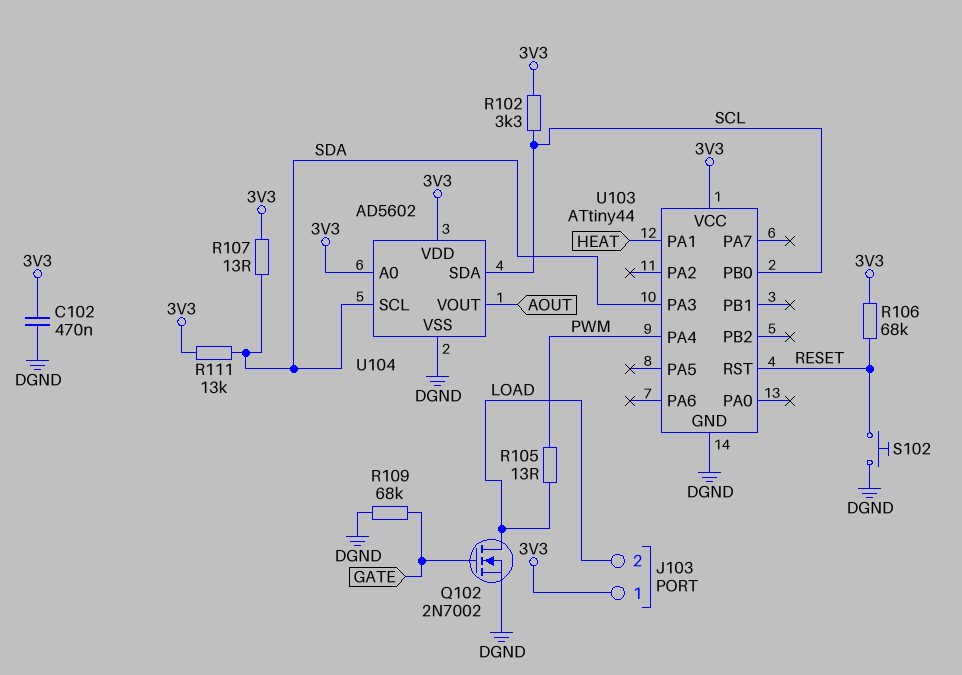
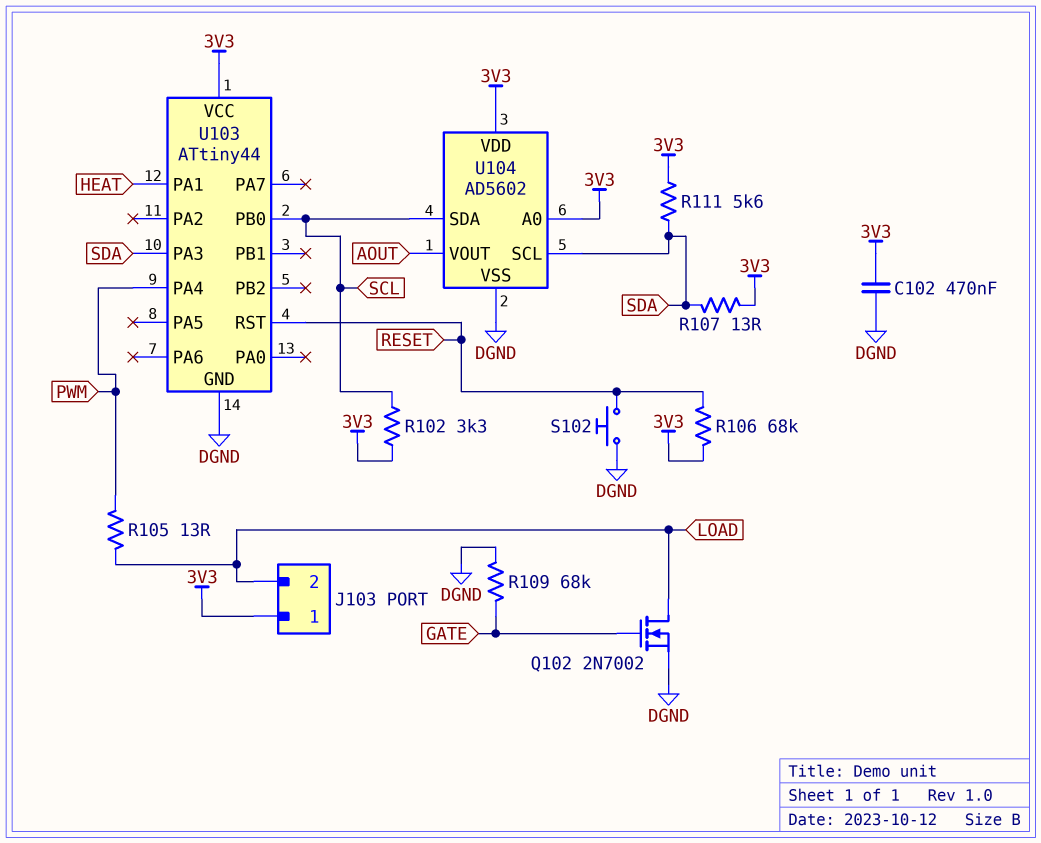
R111: 13k (3V3, SDA) -> 5.6k (3V3, SDA)

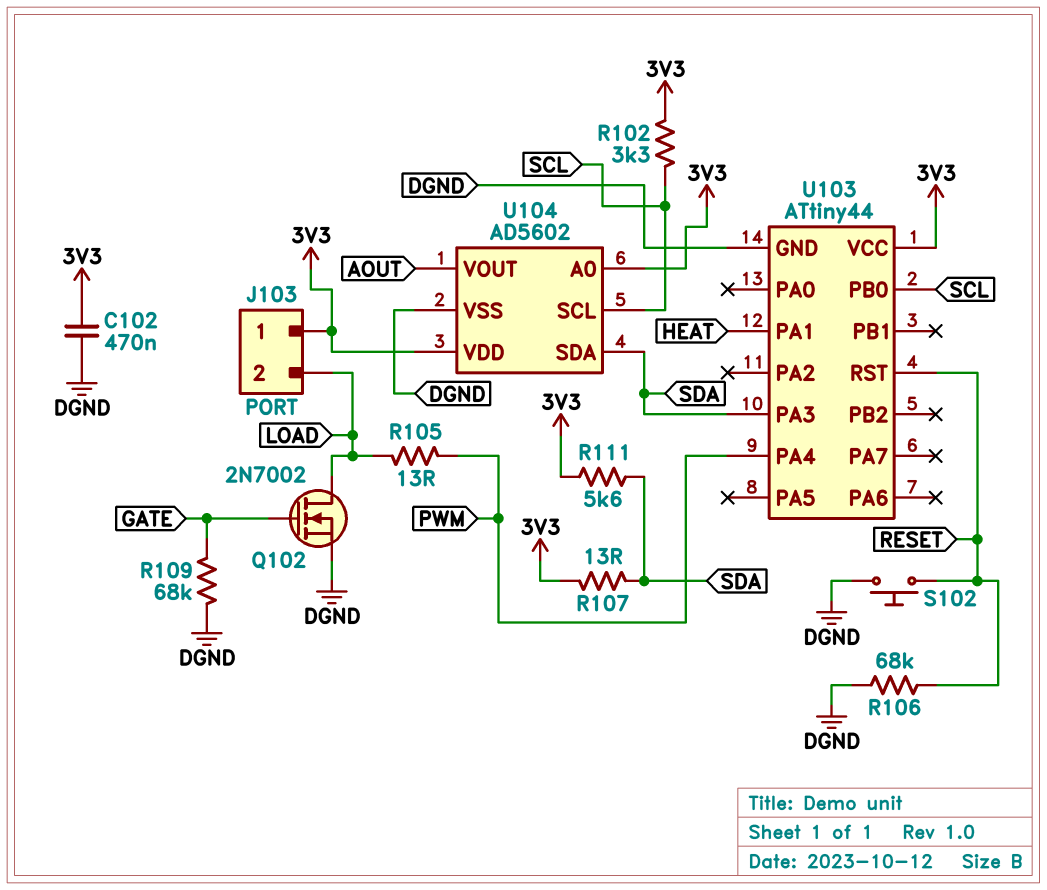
R106: 68k (3V3, RESET) -> 68k (DGND, RESET)
U104 pin SCL: SDA -> SCL
U104 pin SDA: SCL -> SDA

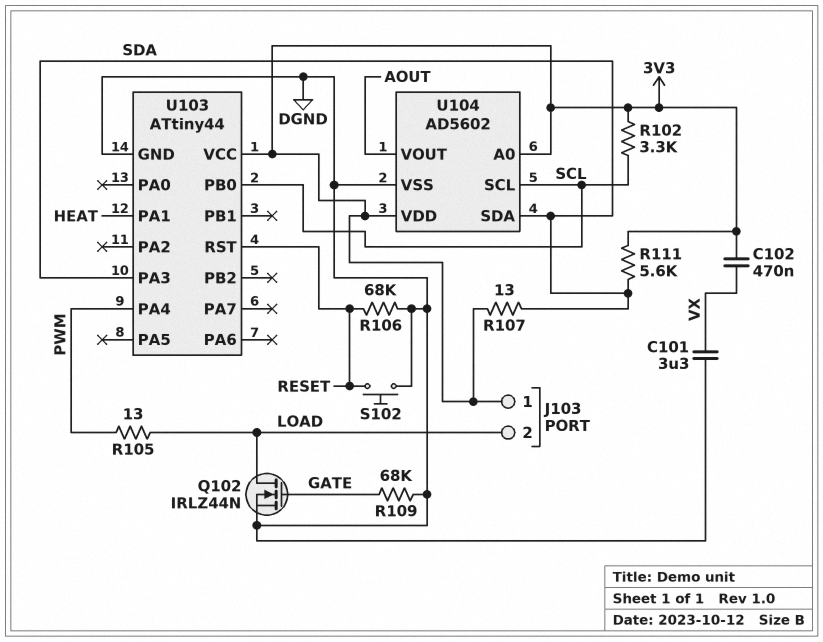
C101: none -> 3.3uF (DGND, VX)
C102: 470nF (3V3, DGND) -> 470nF (3V3, VX)
Q102: NMOS 2N7002 (G GATE, D LOAD, S DGND) -> NMOS IRLZ44N (G GATE, D LOAD, S DGND)

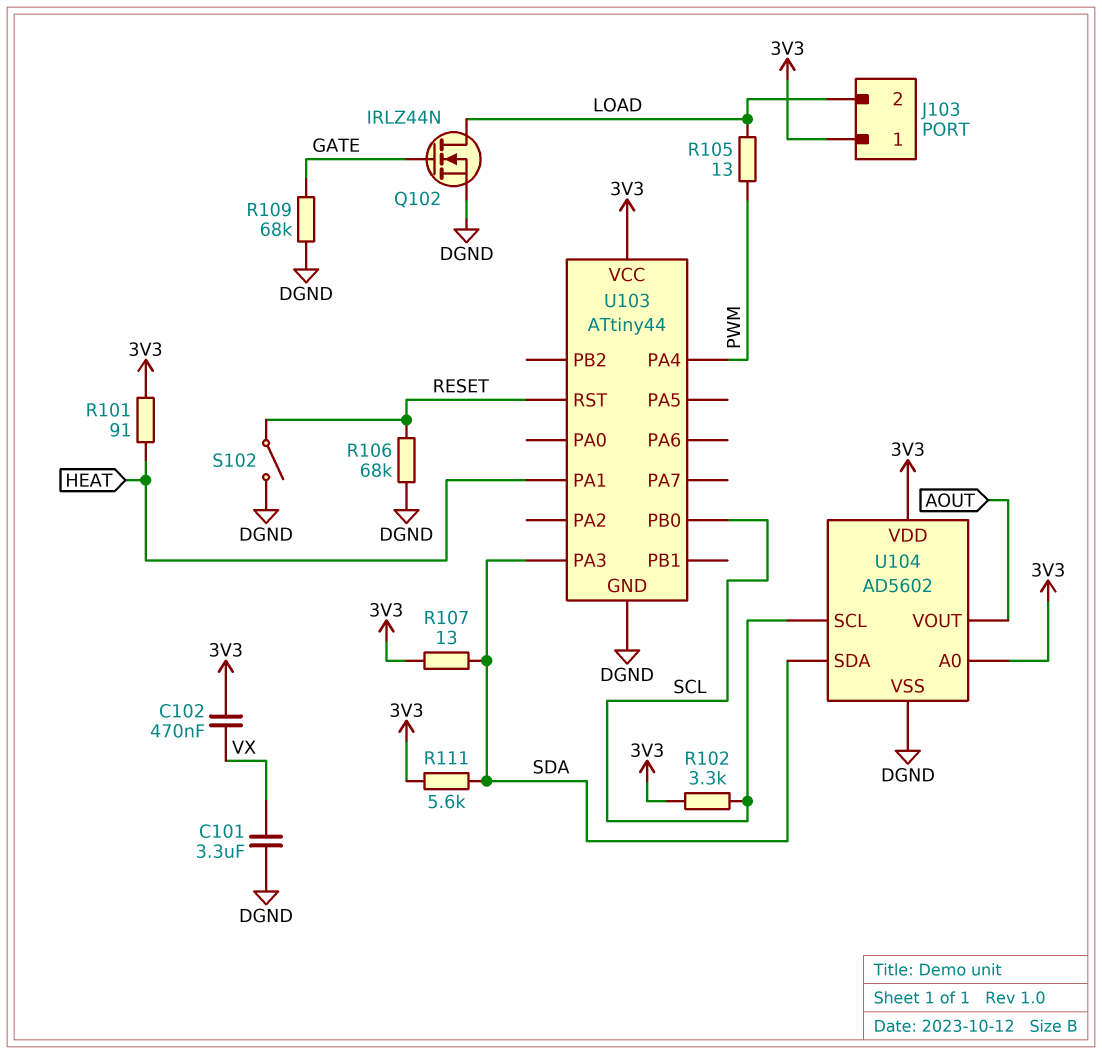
R101: none -> 91 (3V3, HEAT)
S102: button (DGND, RESET) -> switch (DGND, RESET)

